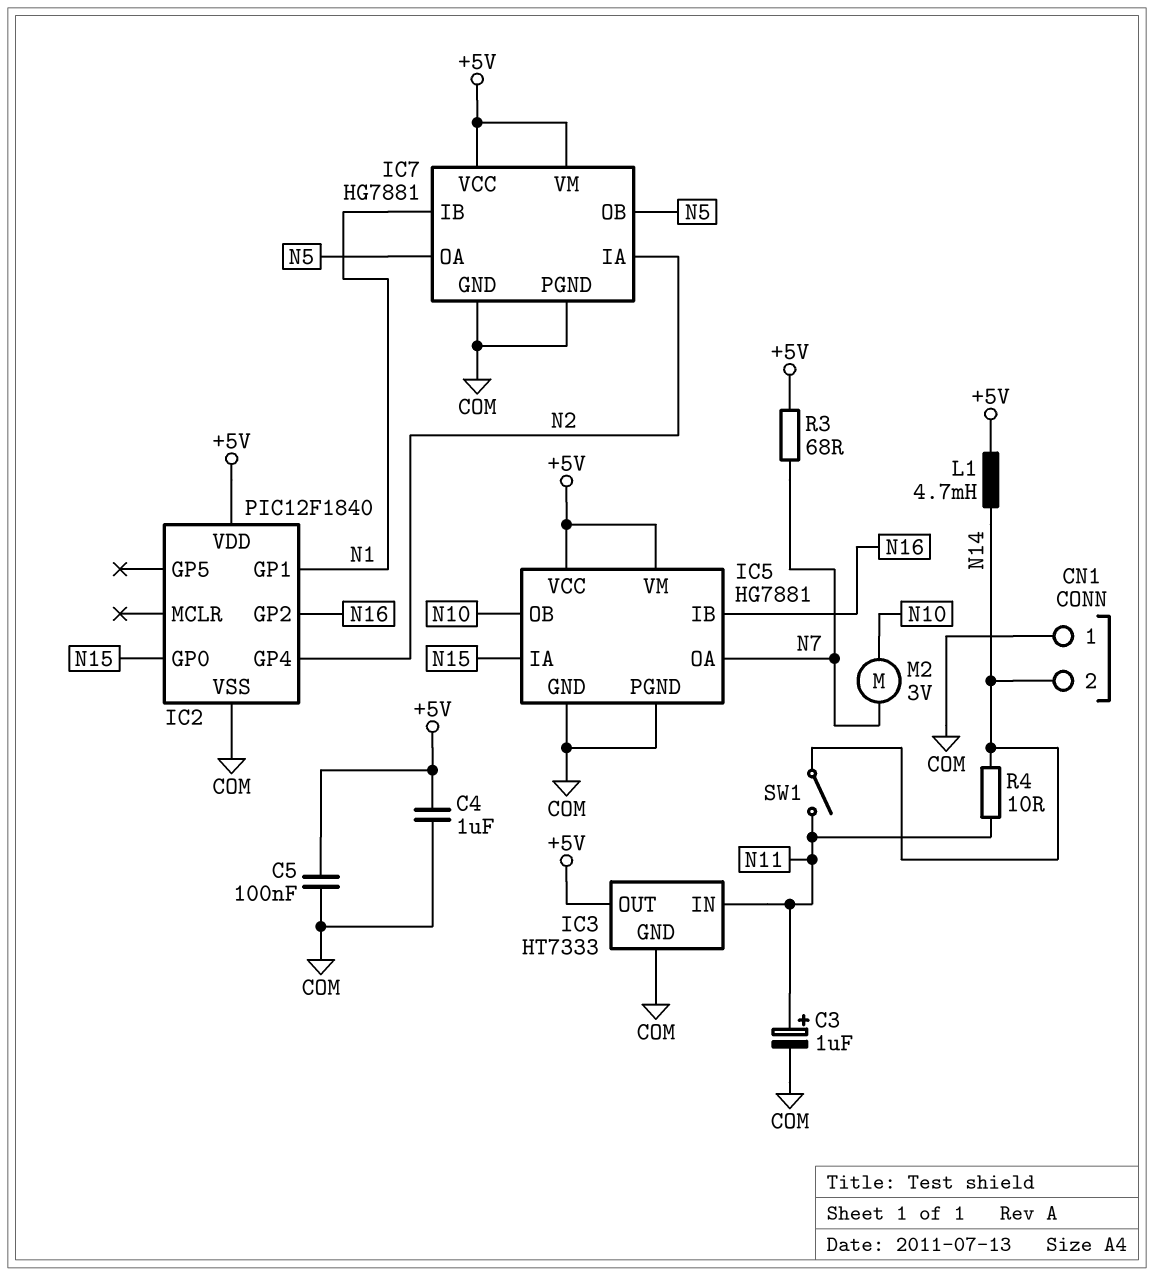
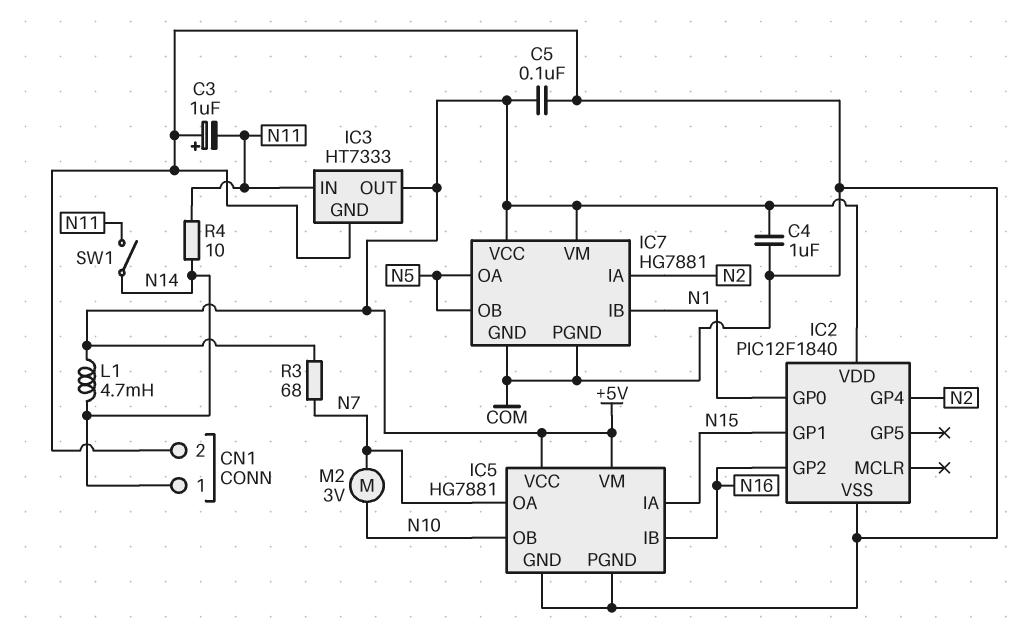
C3: 1uF (plus N11, minus COM) -> 1uF (plus COM, minus N11)
CN1 pin 1: COM -> N14
CN1 pin 2: N14 -> COM
IC2 pin GP0: N15 -> N1
IC2 pin GP1: N1 -> N15

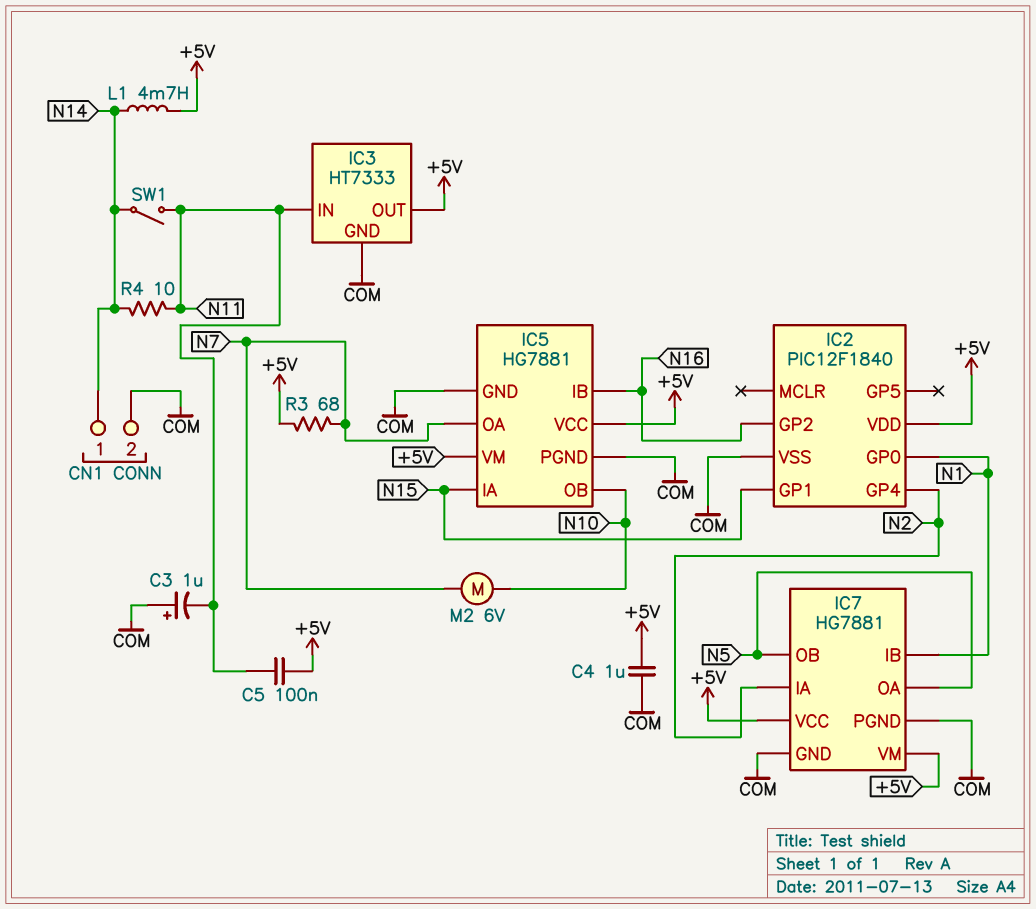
C5: 100nF (+5V, COM) -> 100nF (+5V, N11)
M2: motor 3V (N7, N10) -> motor 6V (N7, N10)

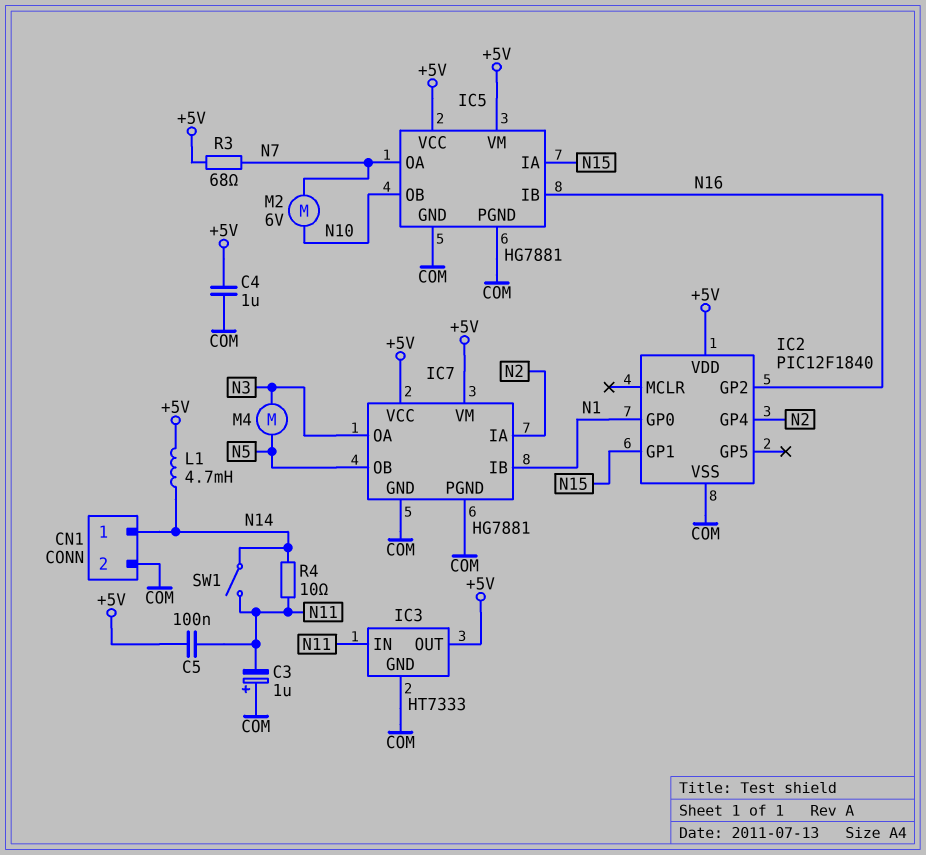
IC7 pin OA: N5 -> N3
M4: none -> motor (N3, N5)

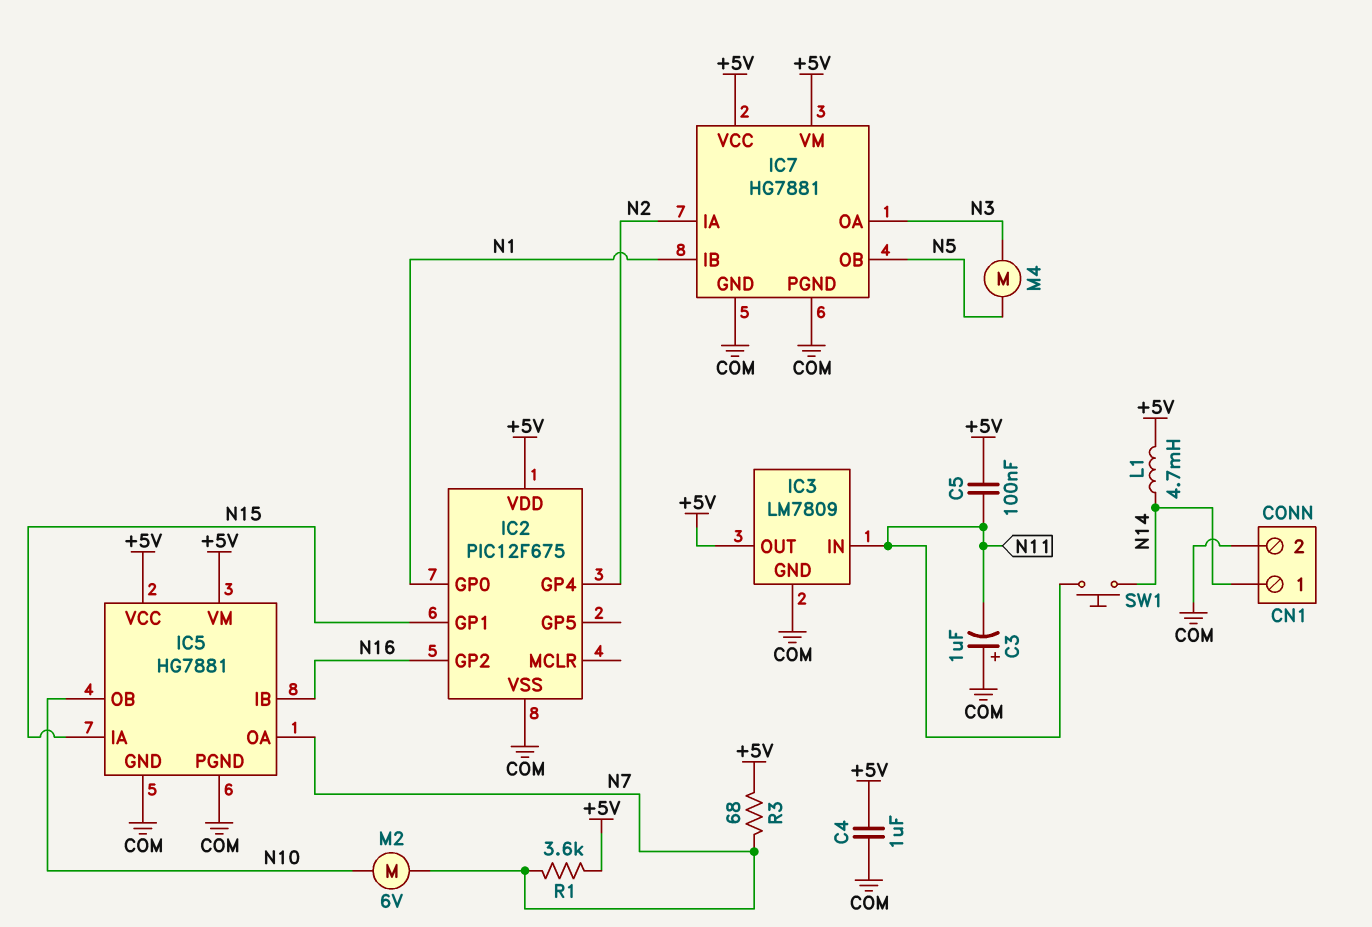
IC2: PIC12F1840 -> PIC12F675
IC3: HT7333 -> LM7809
R1: none -> 3.6k (+5V, N7)
R4: 10 (N11, N14) -> none
SW1: switch (N11, N14) -> button (N11, N14)

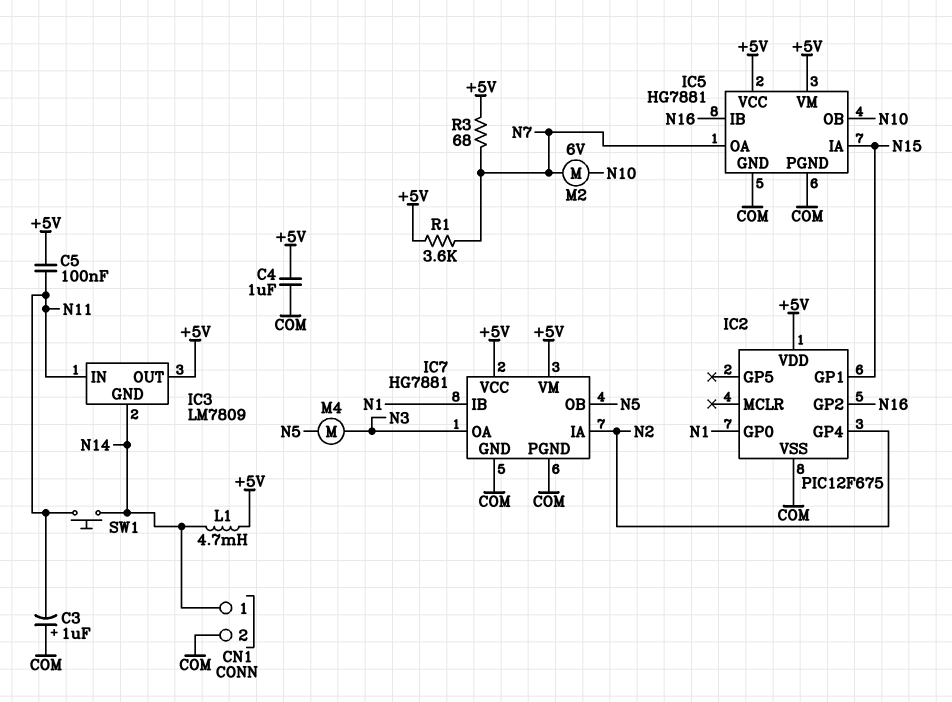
IC3 pin GND: COM -> N14

